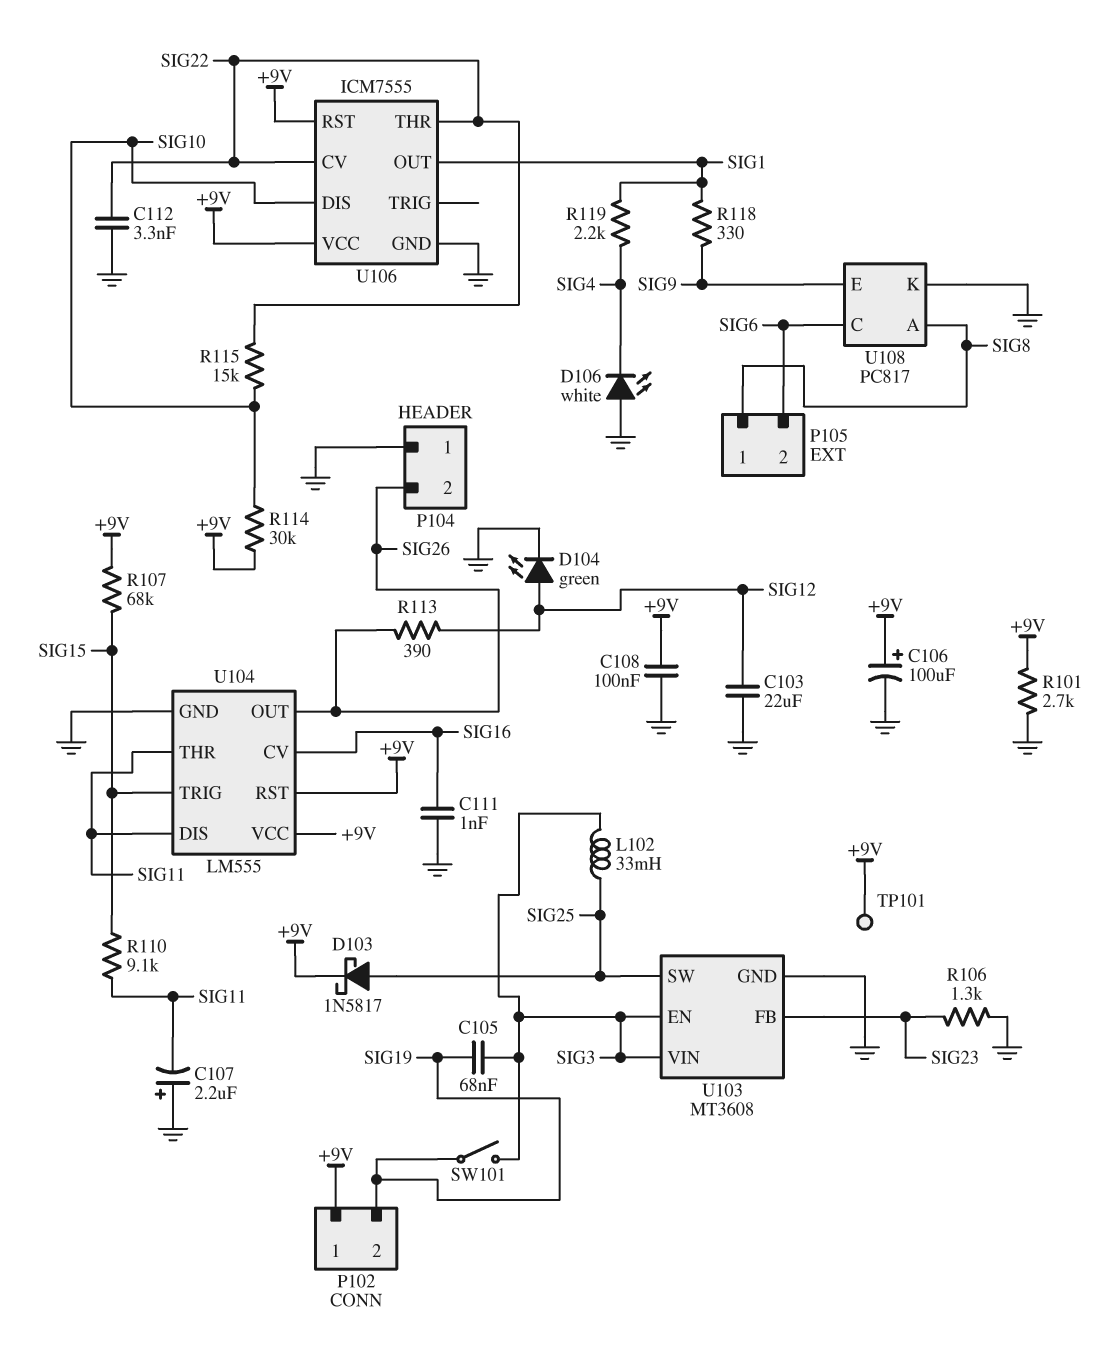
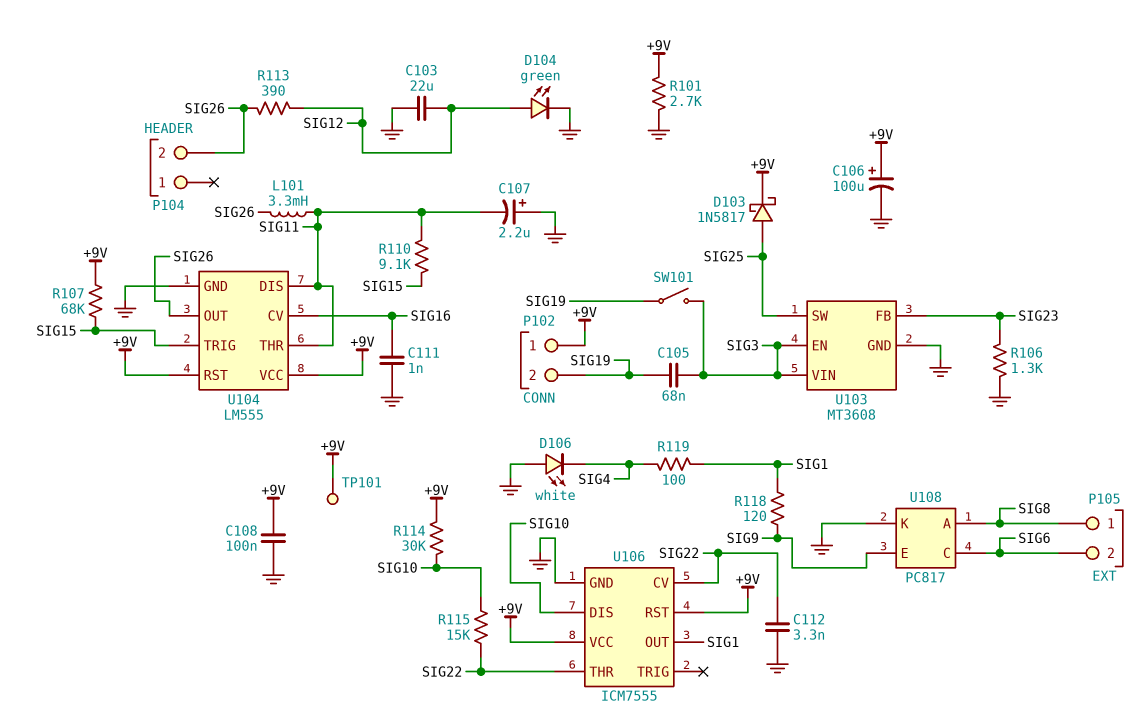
L101: none -> 3.3mH (SIG11, SIG26)
L102: 33mH (SIG3, SIG25) -> none
P104 pin 1: GND -> none
R118: 330 (SIG1, SIG9) -> 120 (SIG1, SIG9)
R119: 2.2k (SIG1, SIG4) -> 100 (SIG1, SIG4)

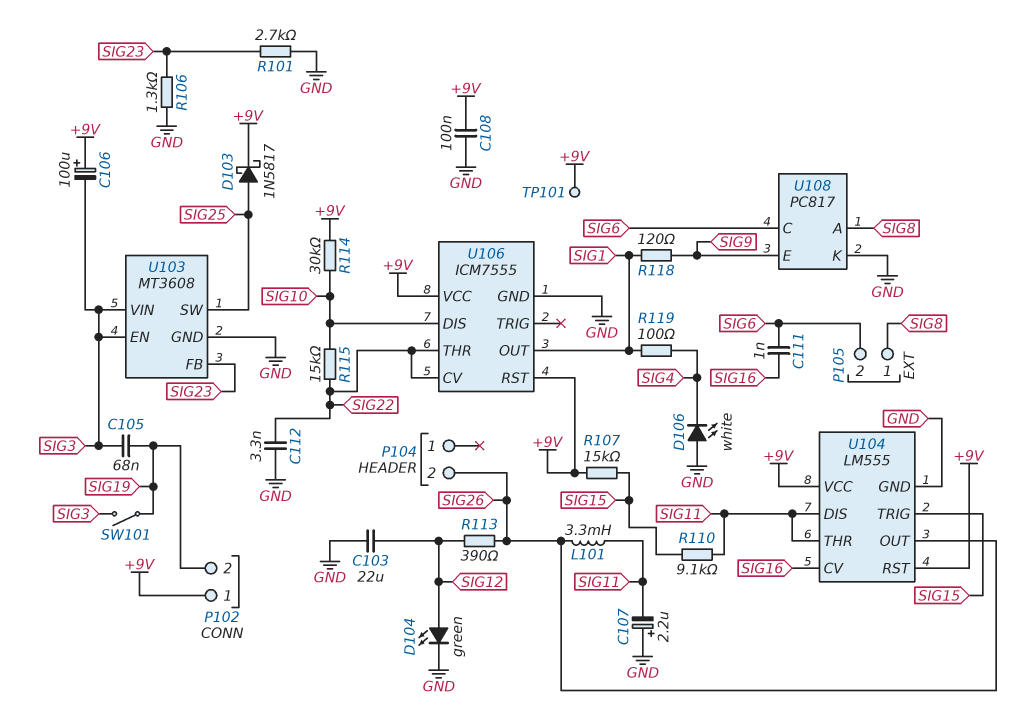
C106: 100uF (plus +9V, minus GND) -> 100uF (plus +9V, minus SIG3)
C111: 1nF (GND, SIG16) -> 1nF (SIG6, SIG16)
R101: 2.7k (+9V, GND) -> 2.7k (GND, SIG23)
R107: 68k (+9V, SIG15) -> 15k (+9V, SIG15)

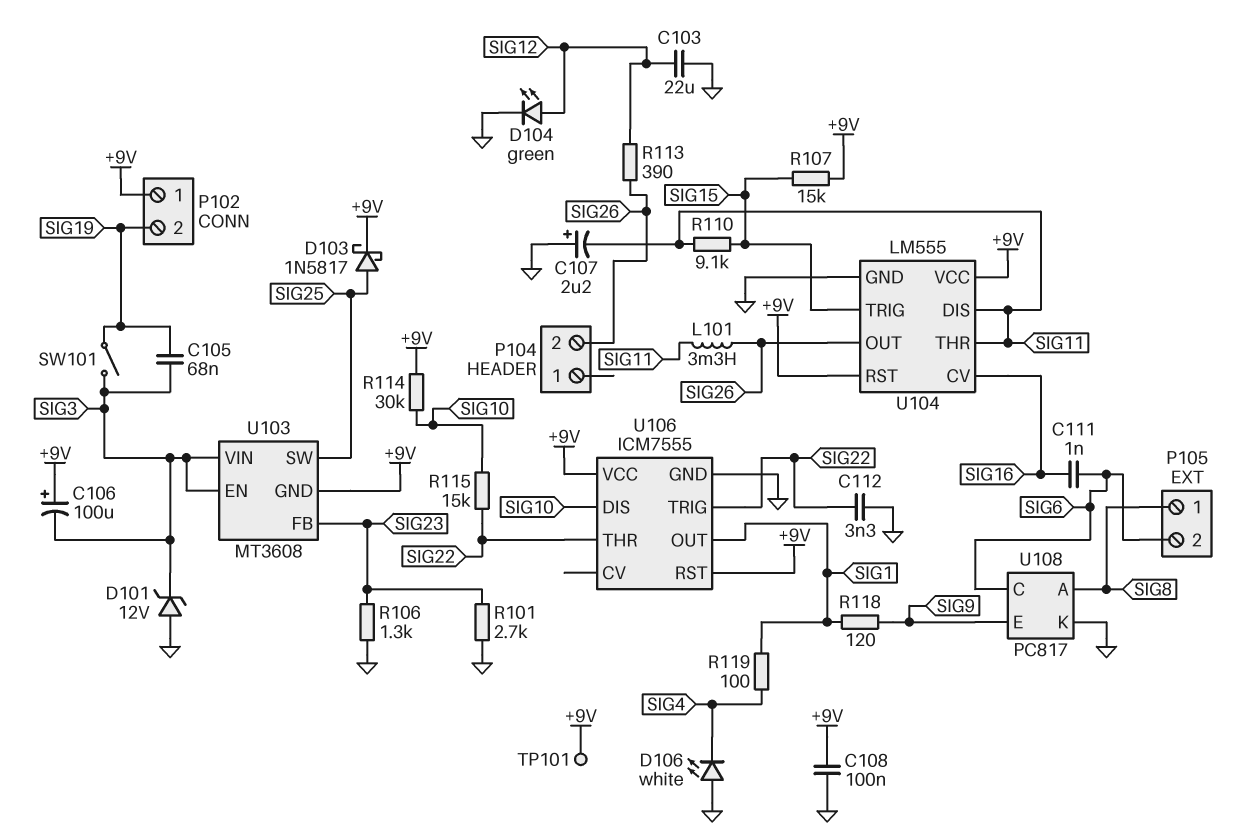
D101: none -> zener 12V (A GND, K SIG3)
U103 pin GND: GND -> +9V
U106 pin CV: SIG22 -> none
U106 pin TRIG: none -> SIG22

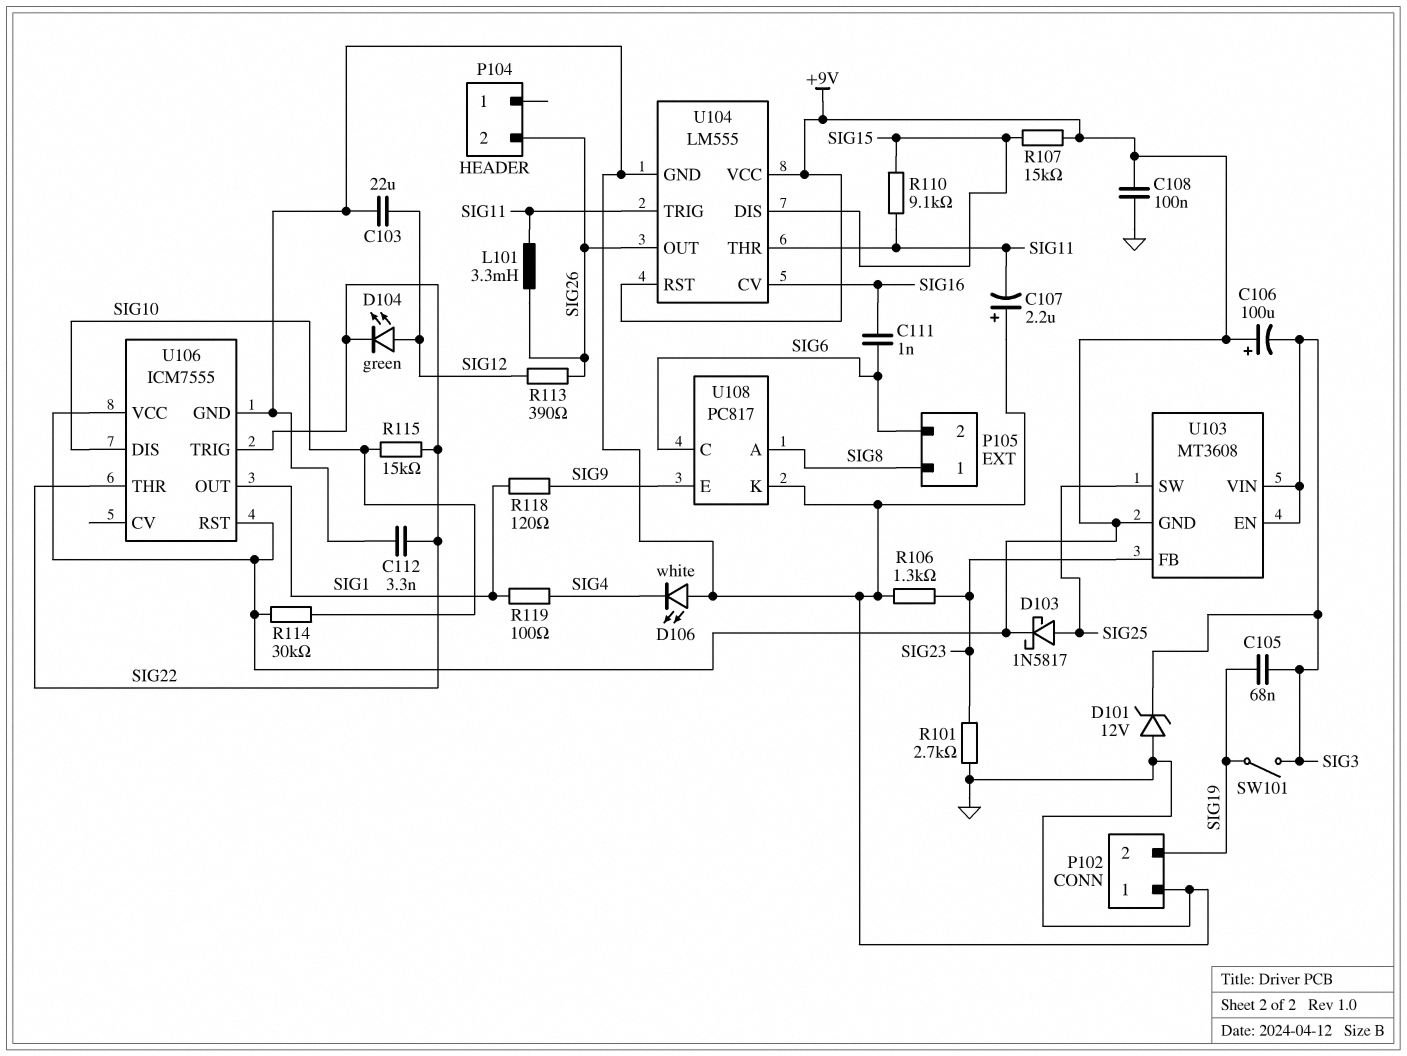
D104: LED green (A SIG12, K GND) -> LED green (A SIG12, K SIG22)
P102 pin 1: +9V -> GND
TP101: test point (+9V) -> none
U104 pin DIS: SIG11 -> SIG15
U104 pin TRIG: SIG15 -> SIG11

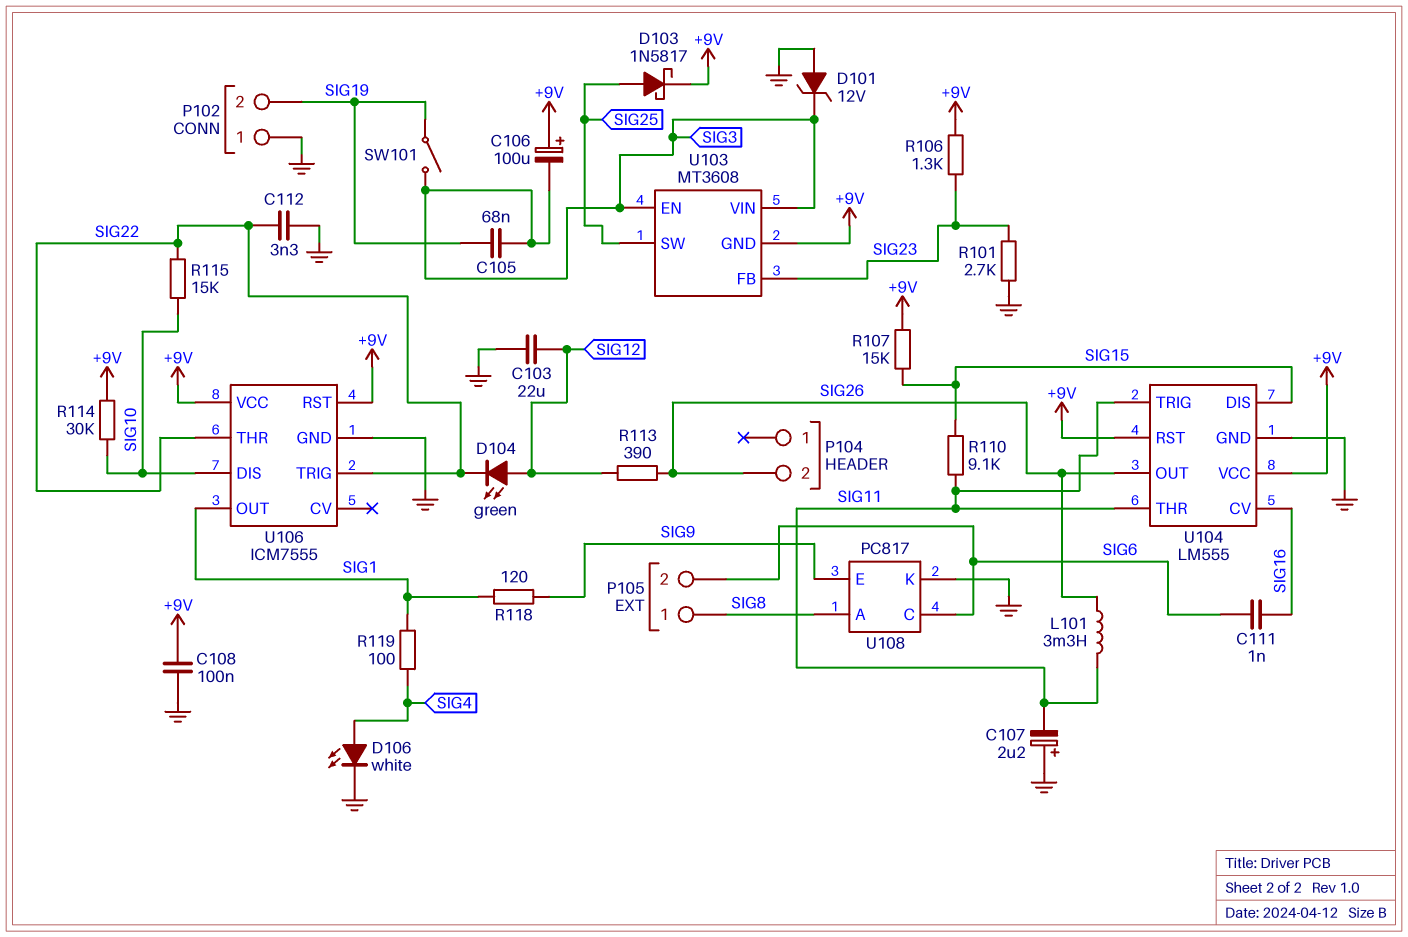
D106: LED white (A GND, K SIG4) -> LED white (A SIG4, K GND)
R106: 1.3k (GND, SIG23) -> 1.3k (+9V, SIG23)

